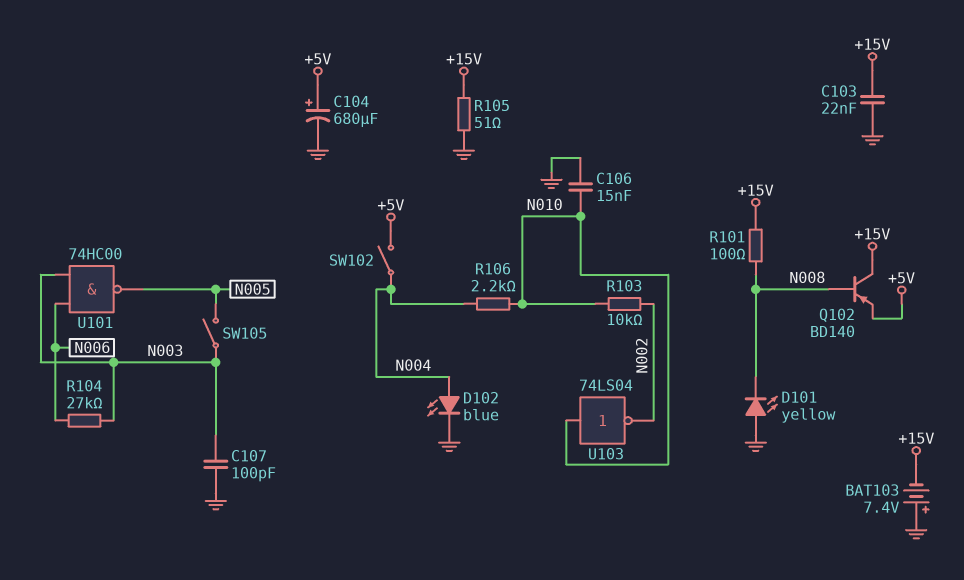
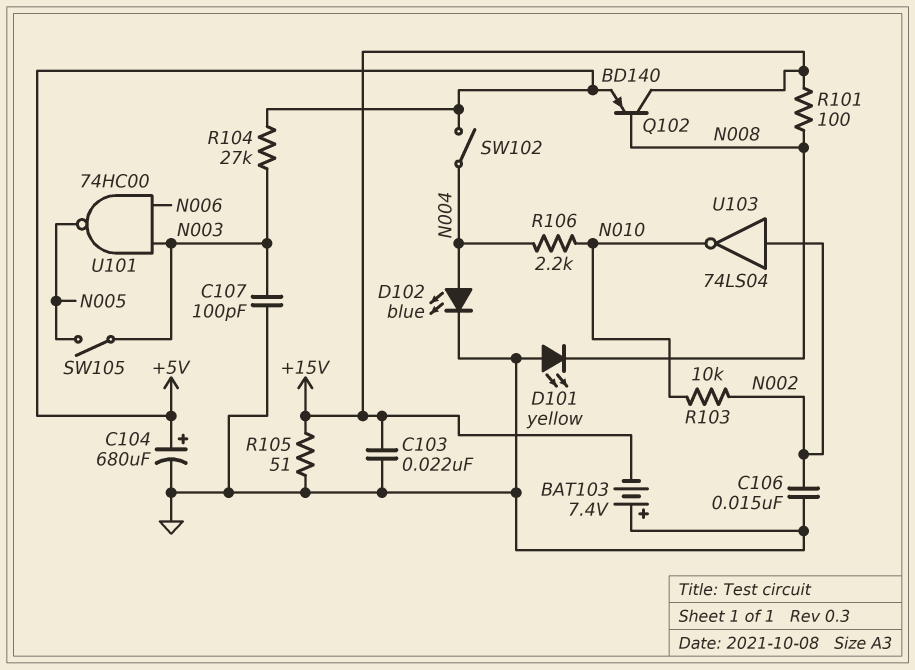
C106: 15nF (GND, N010) -> 15nF (GND, N002)
R104: 27k (N003, N006) -> 27k (+5V, N003)
U103: NOT 74LS04 (in N010, out N002) -> NOT 74LS04 (in N002, out N010)

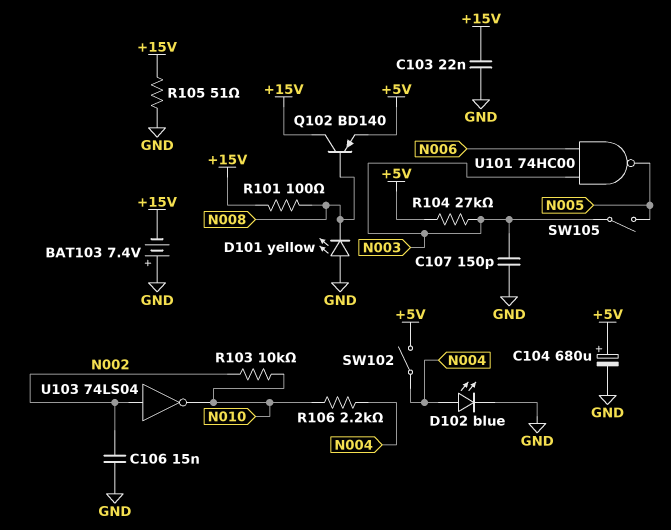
C107: 100pF (GND, N003) -> 150pF (GND, N003)

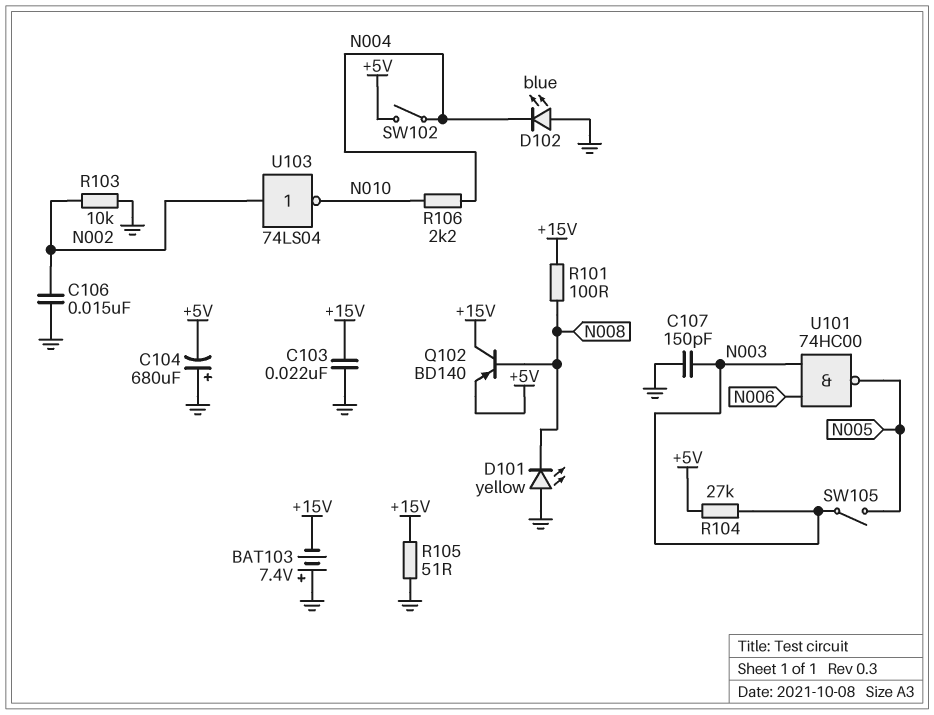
C104: 680uF (plus +5V, minus GND) -> 680uF (plus GND, minus +5V)
D102: LED blue (A N004, K GND) -> LED blue (A GND, K N004)
R103: 10k (N002, N010) -> 10k (GND, N002)

